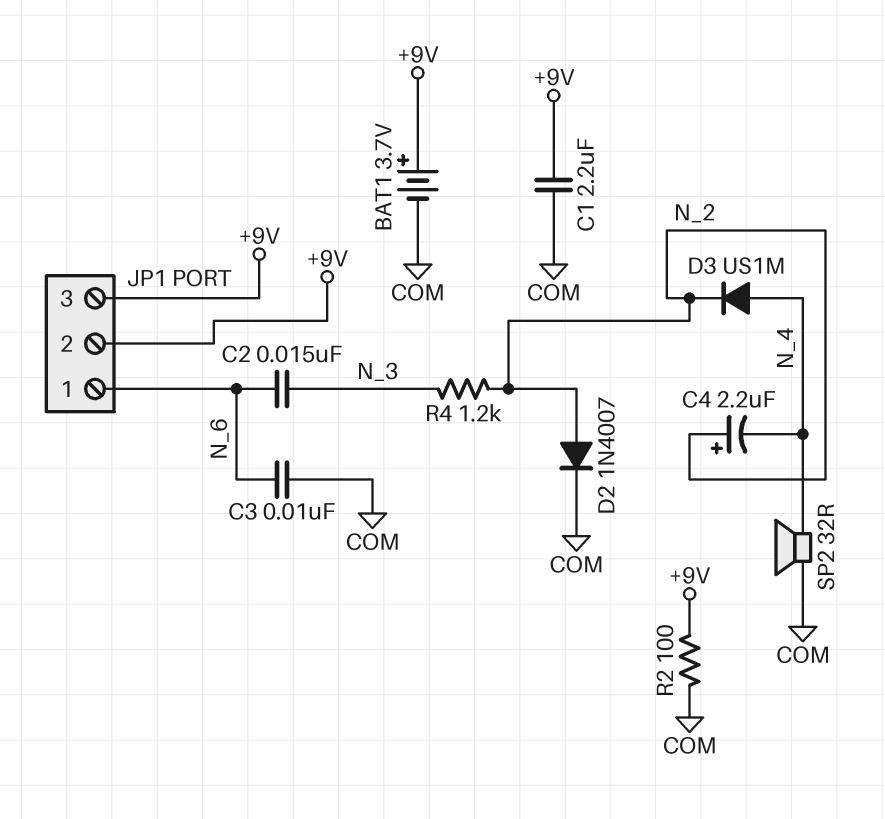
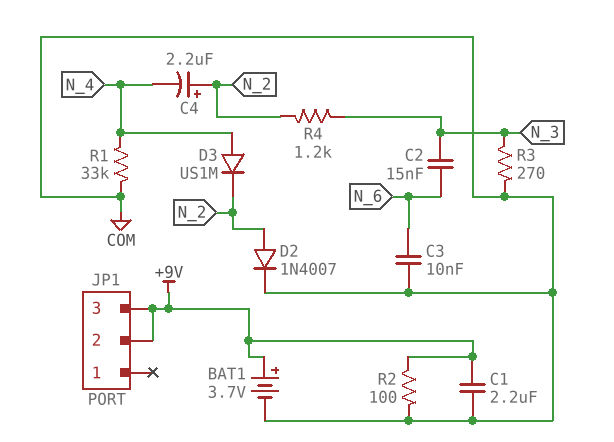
JP1 pin 1: N_6 -> none
R1: none -> 33k (COM, N_4)
R3: none -> 270 (COM, N_3)
SP2: speaker 32R (COM, N_4) -> none

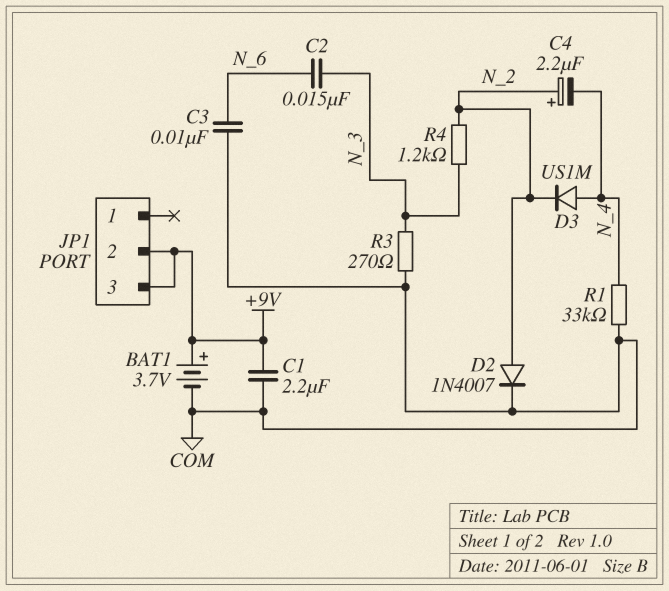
R2: 100 (+9V, COM) -> none

